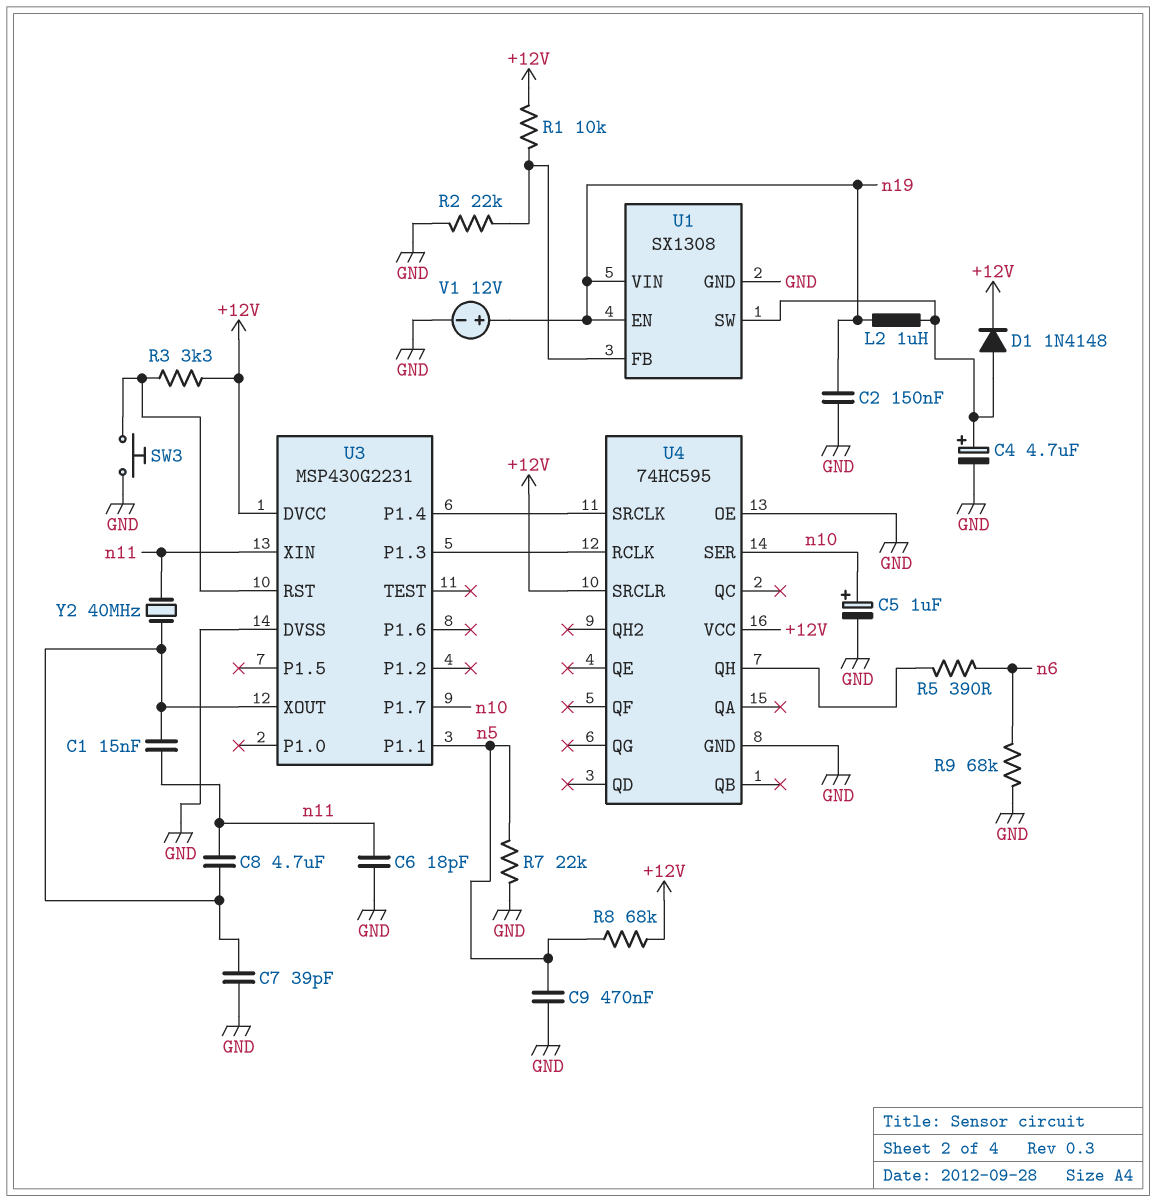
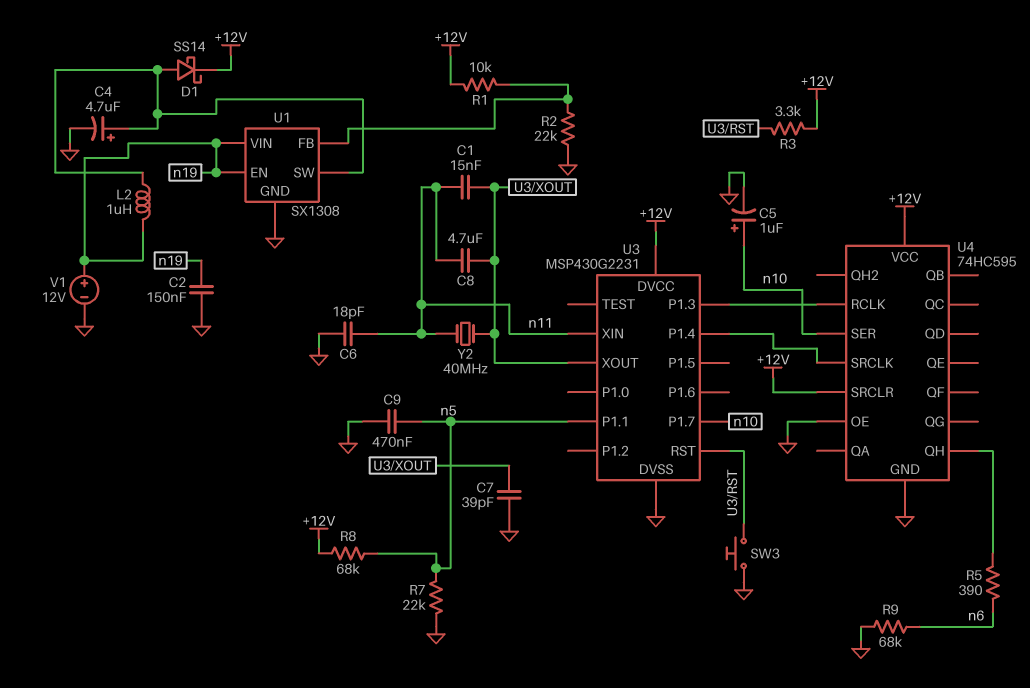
D1: diode 1N4148 (A U1/SW, K +12V) -> schottky SS14 (A U1/SW, K +12V)

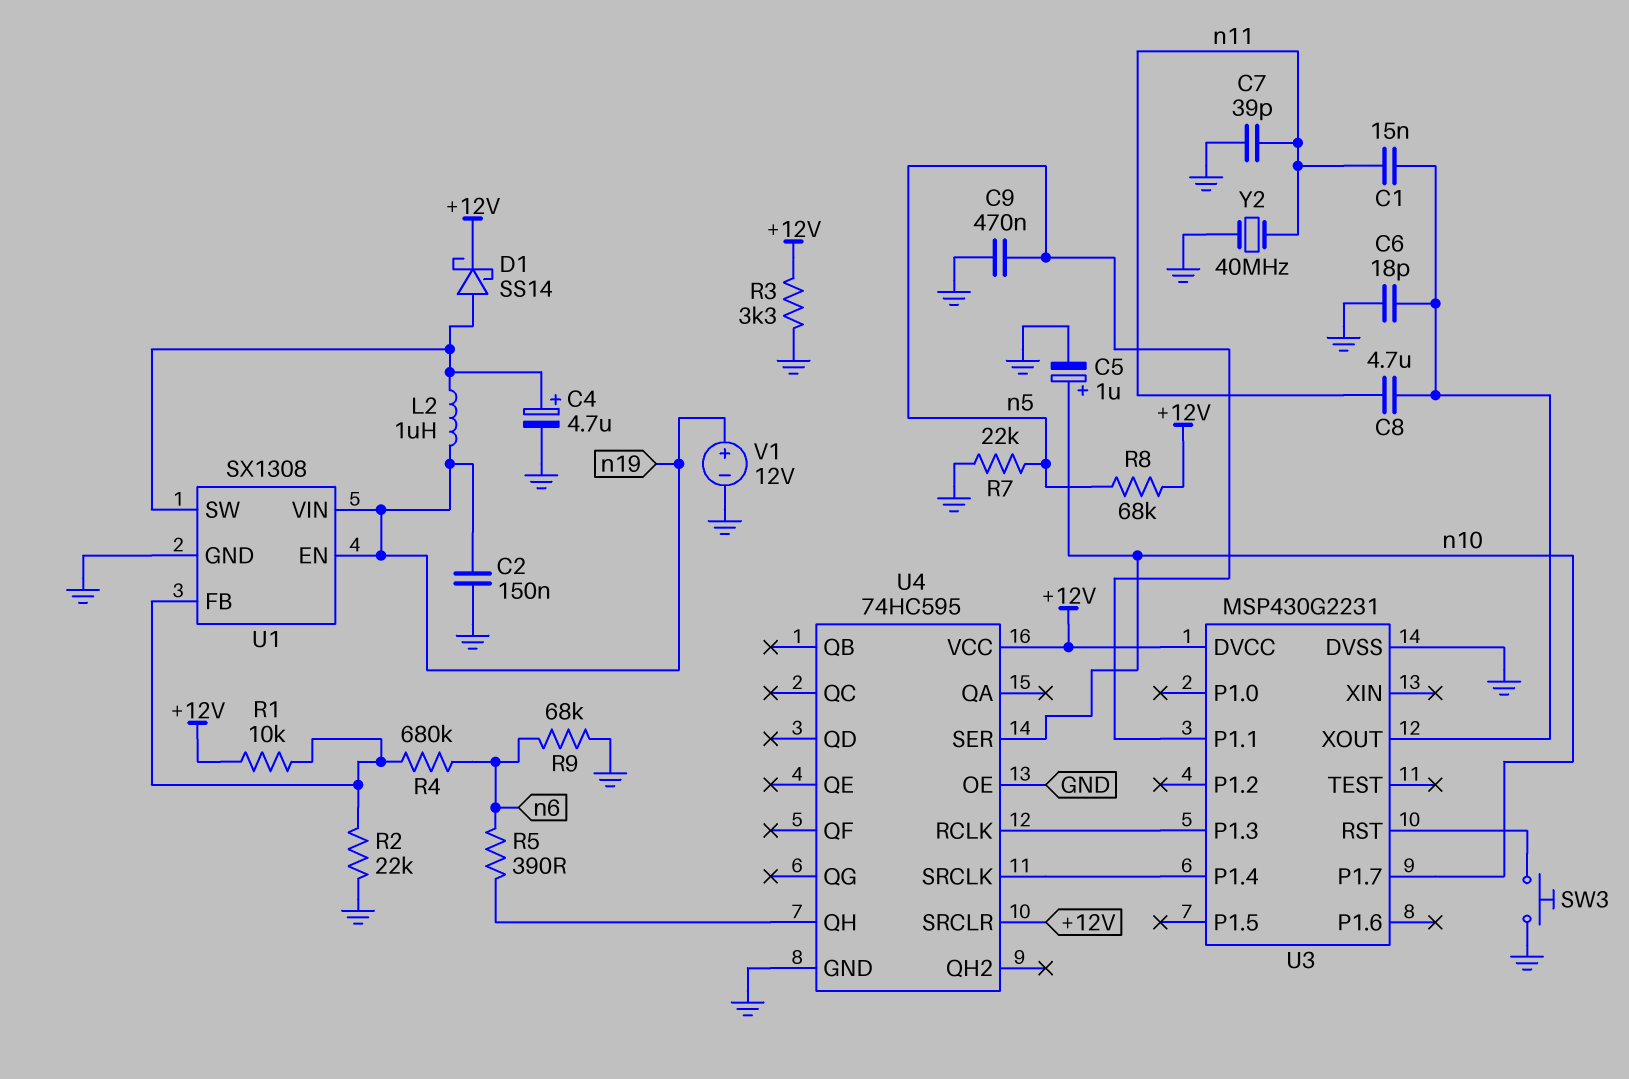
C6: 18pF (GND, n11) -> 18pF (GND, U3/XOUT)
C7: 39pF (GND, U3/XOUT) -> 39pF (GND, n11)
R3: 3.3k (+12V, U3/RST) -> 3.3k (+12V, GND)
R4: none -> 680k (U1/FB, n6)
U3 pin XIN: n11 -> none
Y2: 40MHz (U3/XOUT, n11) -> 40MHz (GND, n11)

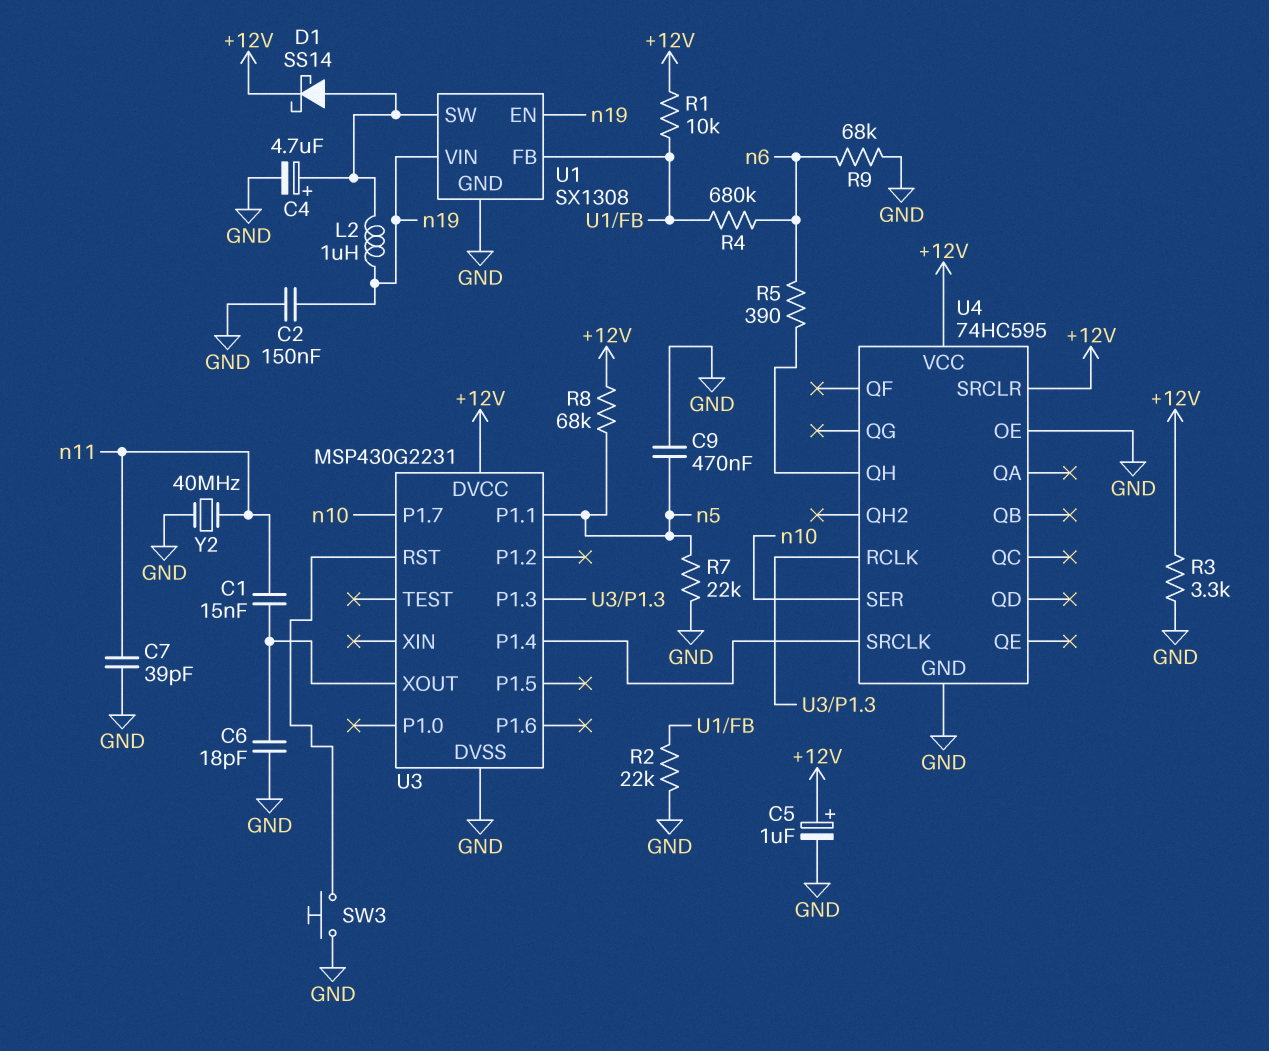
C5: 1uF (plus n10, minus GND) -> 1uF (plus +12V, minus GND)
C8: 4.7uF (U3/XOUT, n11) -> none
V1: 12V (plus n19, minus GND) -> none

